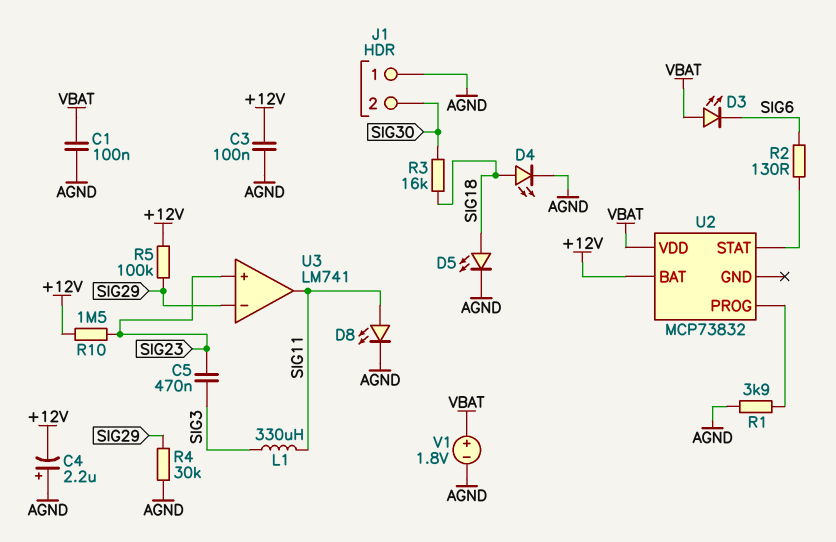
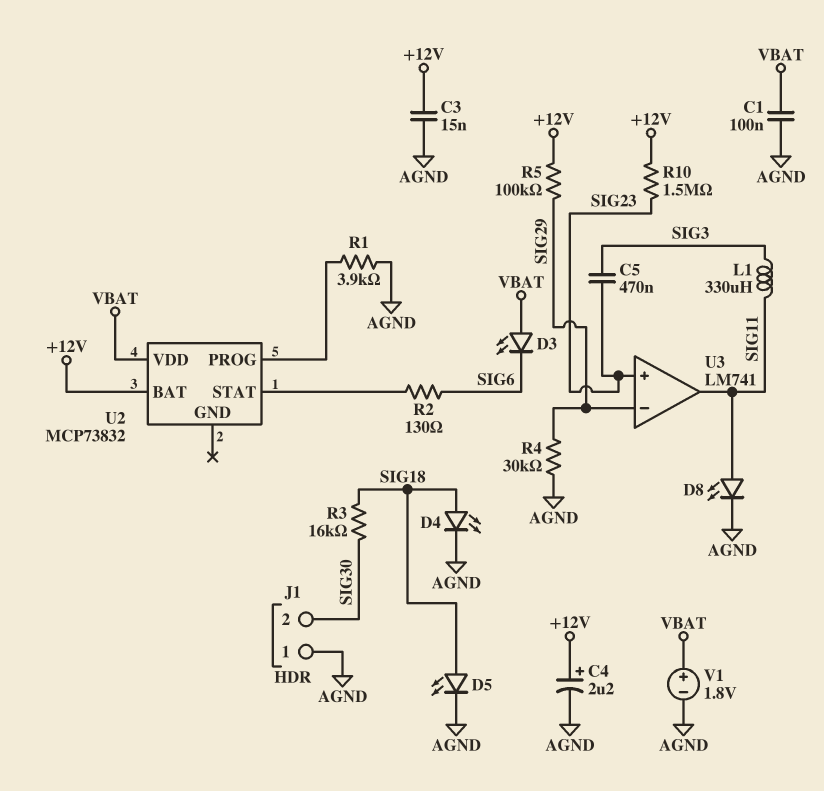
C3: 100nF (+12V, AGND) -> 15nF (+12V, AGND)
C4: 2.2uF (plus AGND, minus +12V) -> 2.2uF (plus +12V, minus AGND)

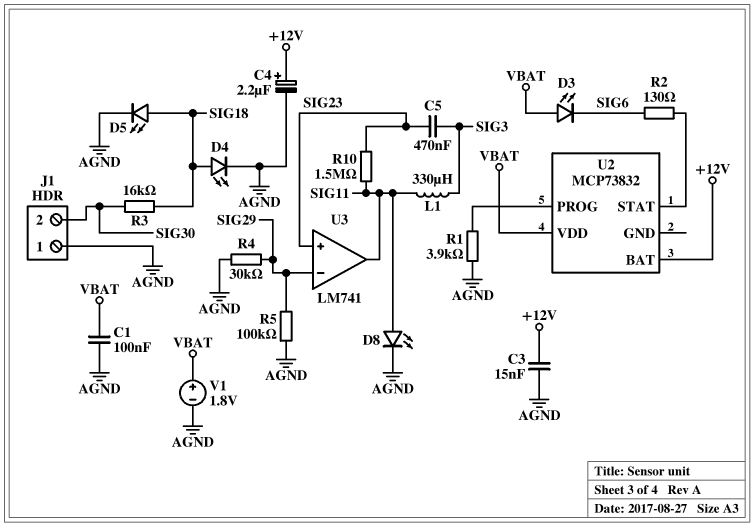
R5: 100k (+12V, SIG29) -> 100k (AGND, SIG29)
R10: 1.5M (+12V, SIG23) -> 1.5M (SIG11, SIG23)

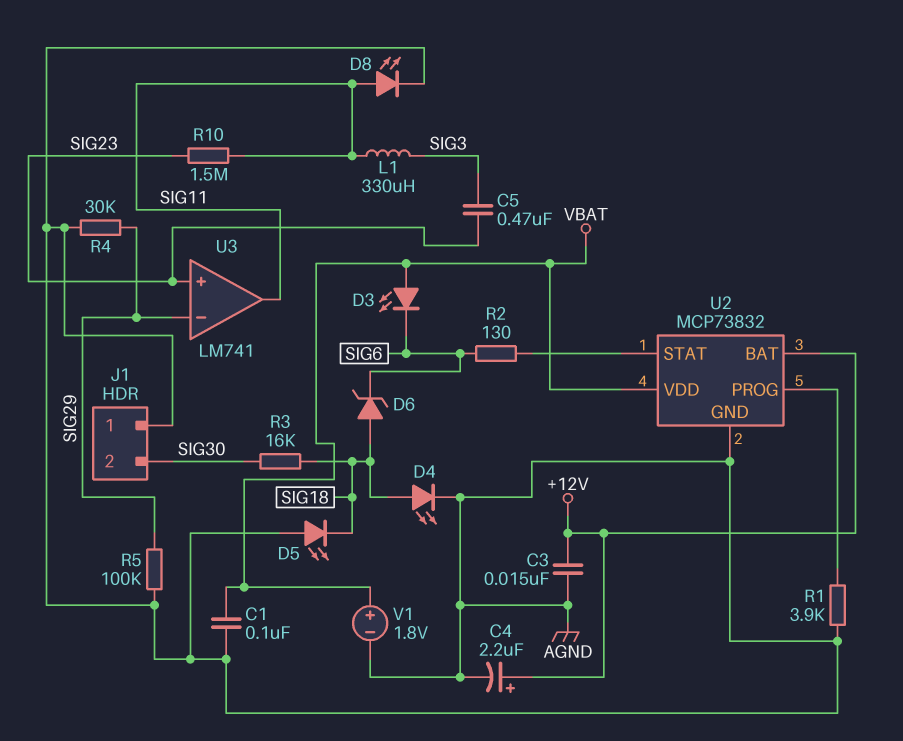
D5: LED (A SIG18, K AGND) -> LED (A AGND, K SIG18)
D6: none -> zener (A SIG18, K SIG6)
U2 pin GND: none -> AGND

